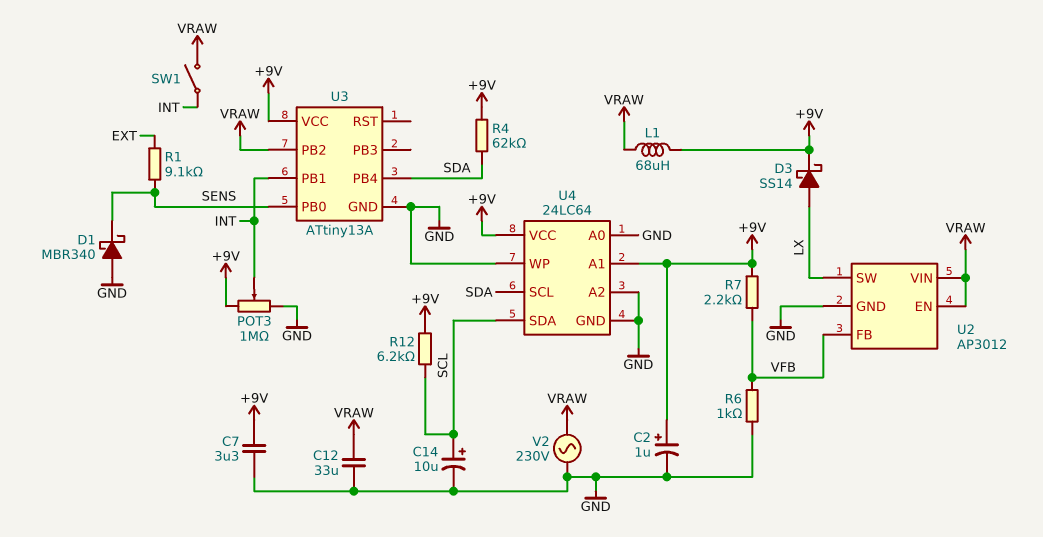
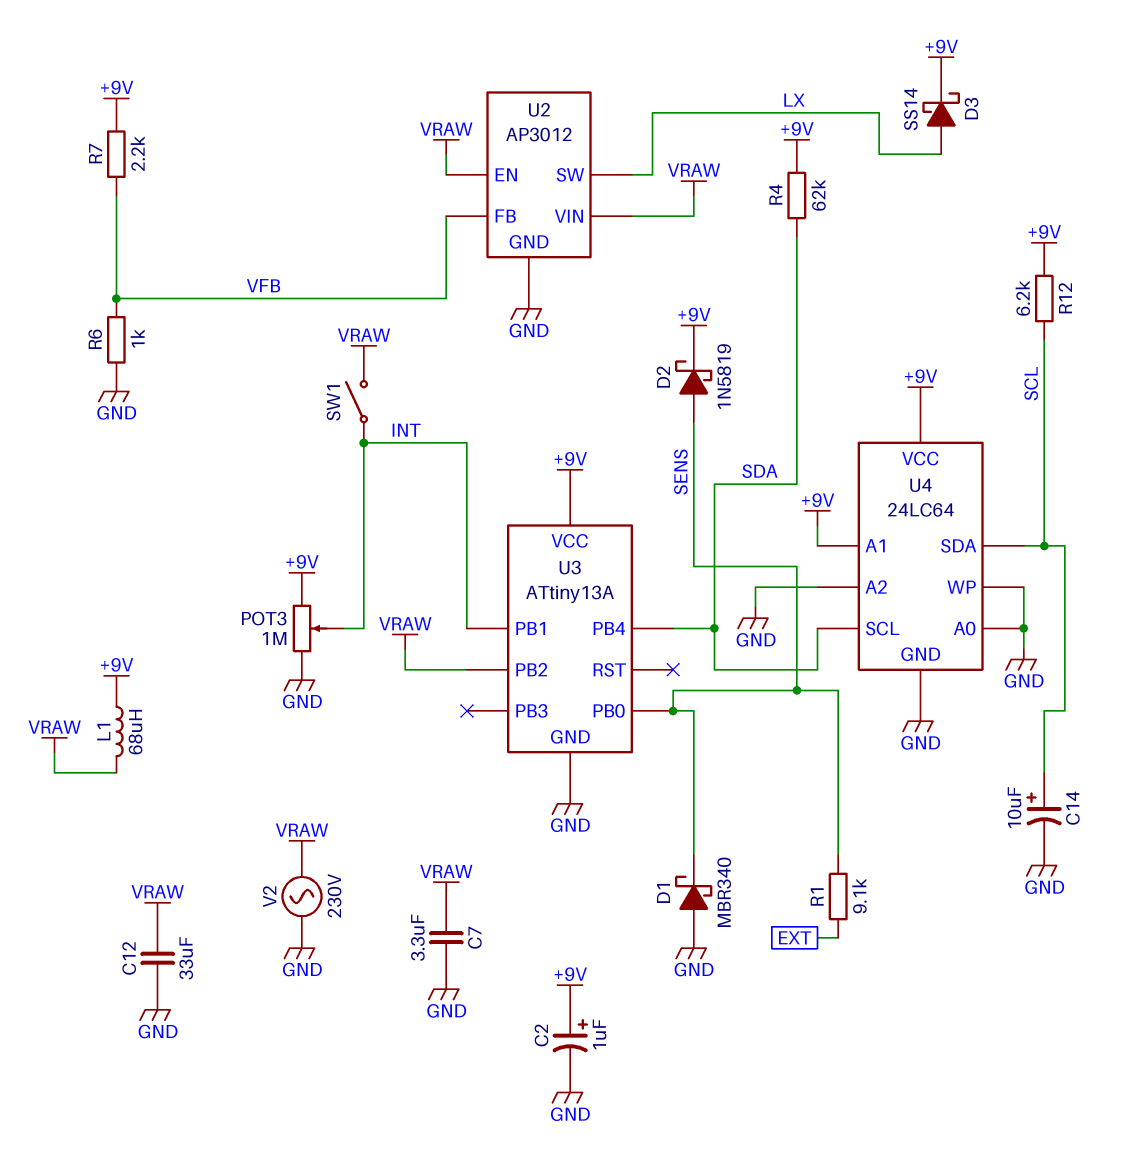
C7: 3.3uF (+9V, GND) -> 3.3uF (GND, VRAW)
D2: none -> schottky 1N5819 (A SENS, K +9V)

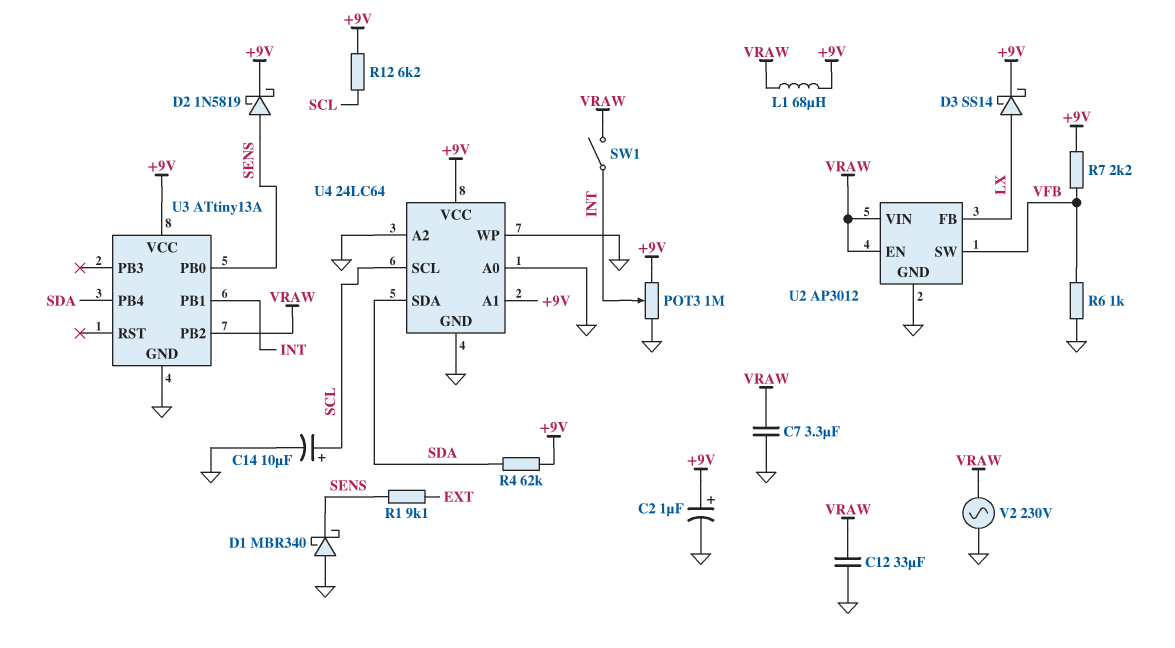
U2 pin FB: VFB -> LX
U2 pin SW: LX -> VFB
U4 pin SCL: SDA -> SCL
U4 pin SDA: SCL -> SDA

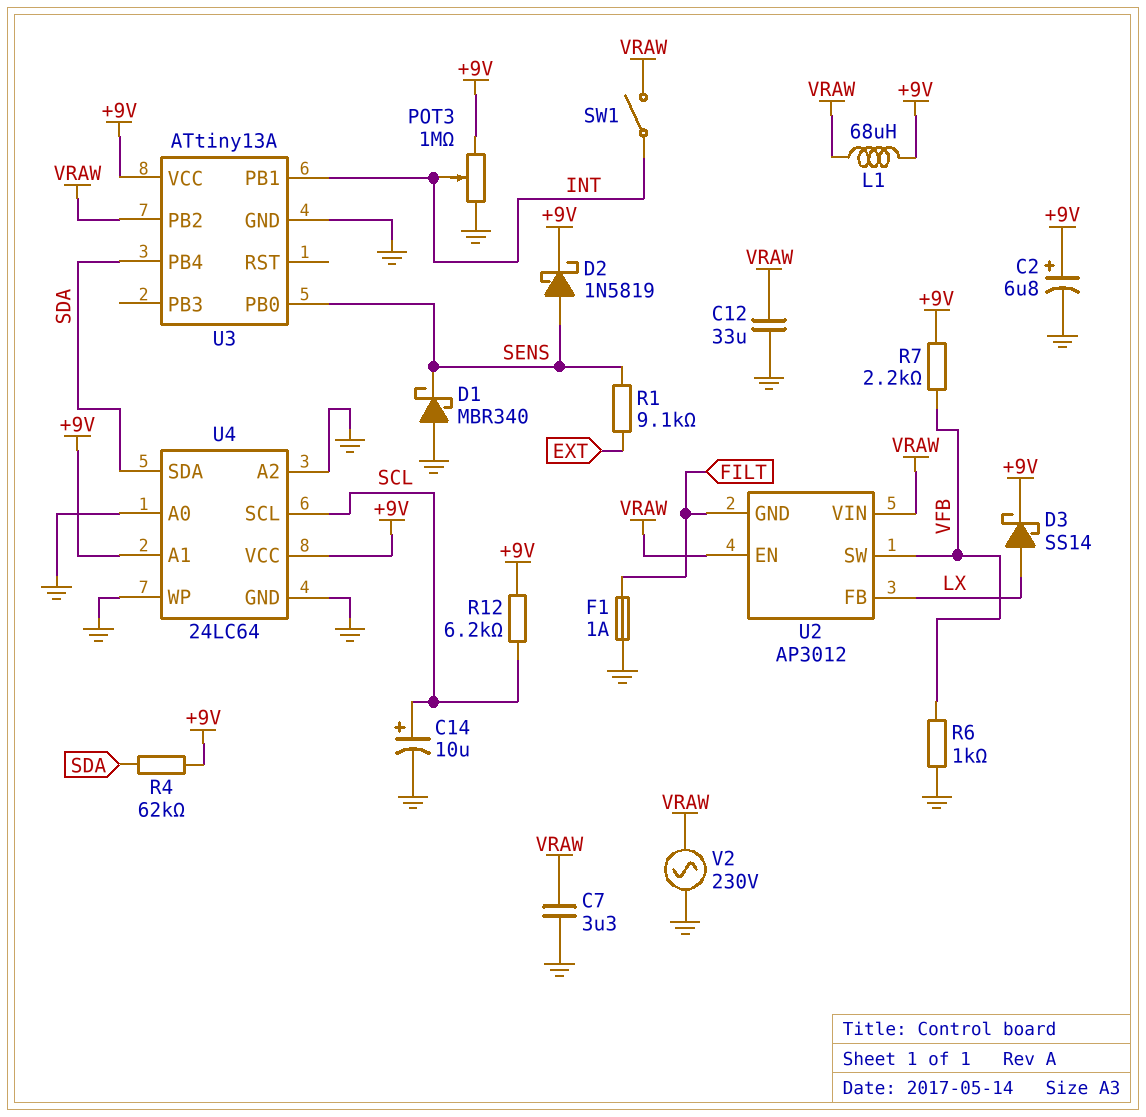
C2: 1uF (plus +9V, minus GND) -> 6.8uF (plus +9V, minus GND)
F1: none -> 1A (FILT, GND)
U2 pin GND: GND -> FILT

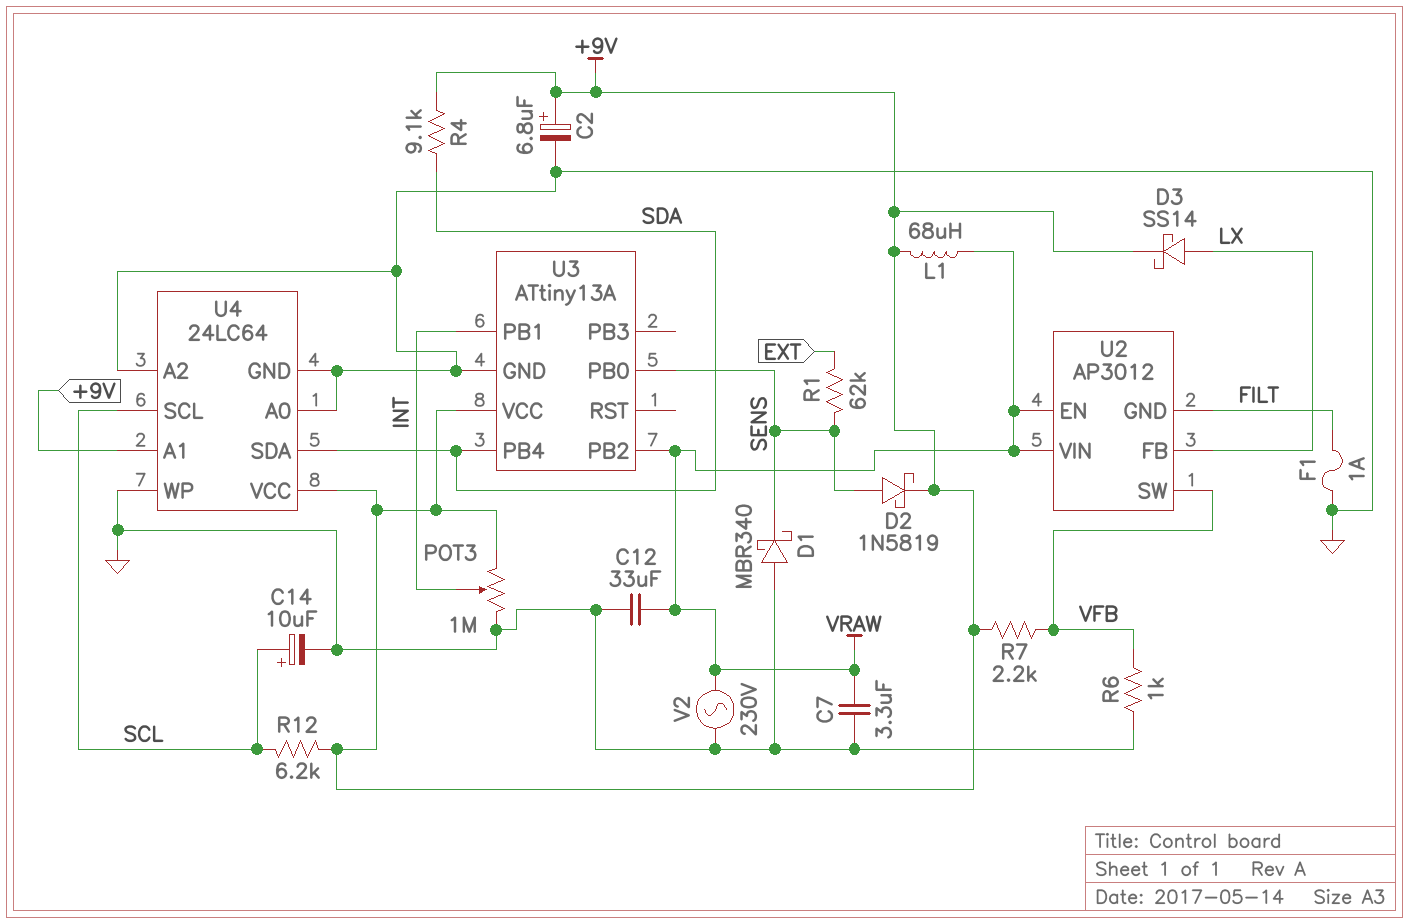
R1: 9.1k (EXT, SENS) -> 62k (EXT, SENS)
R4: 62k (+9V, SDA) -> 9.1k (+9V, SDA)
SW1: switch (INT, VRAW) -> none

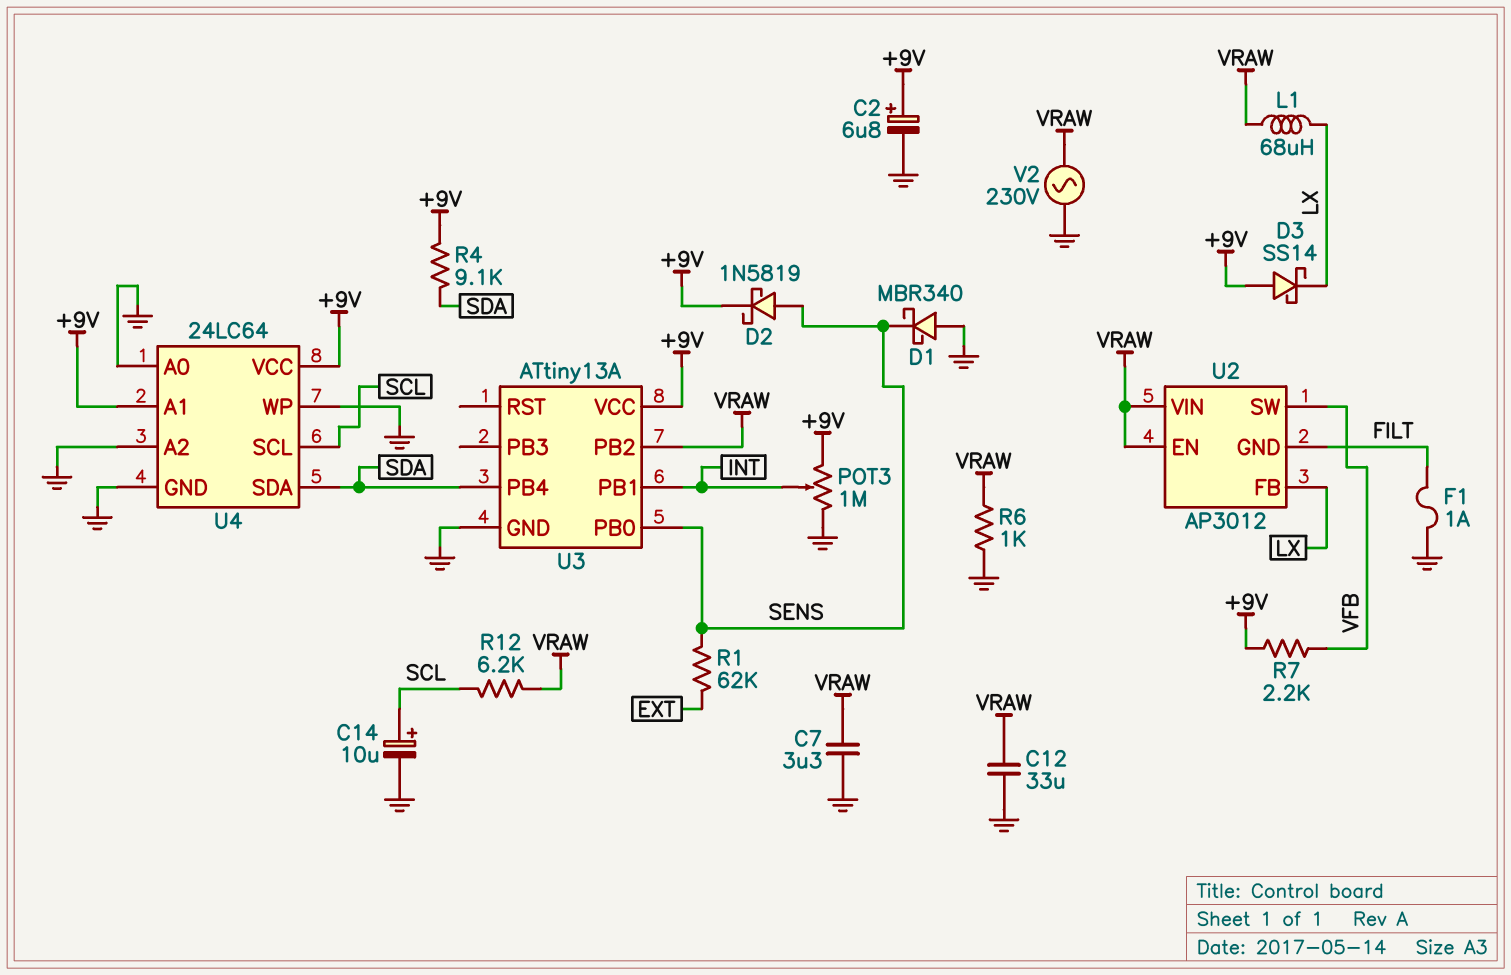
D3: schottky SS14 (A LX, K +9V) -> schottky SS14 (A +9V, K LX)
L1: 68uH (+9V, VRAW) -> 68uH (LX, VRAW)
R6: 1k (GND, VFB) -> 1k (GND, VRAW)
R12: 6.2k (+9V, SCL) -> 6.2k (SCL, VRAW)

